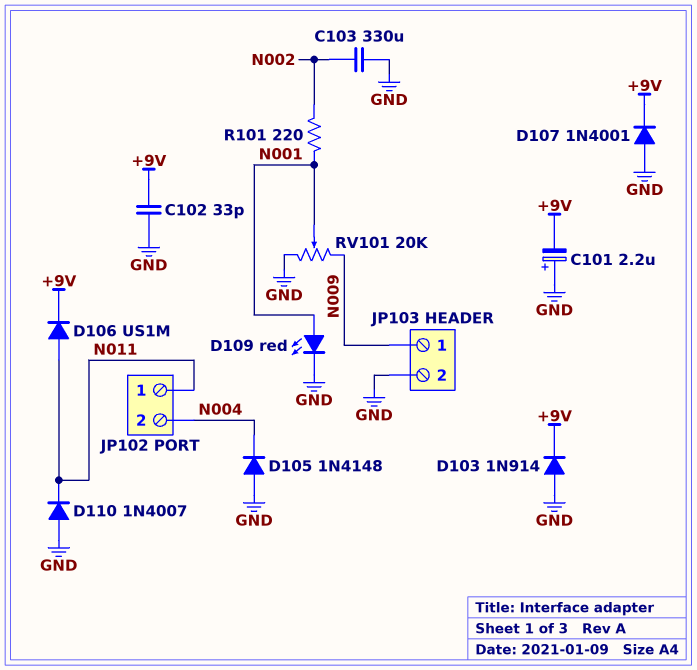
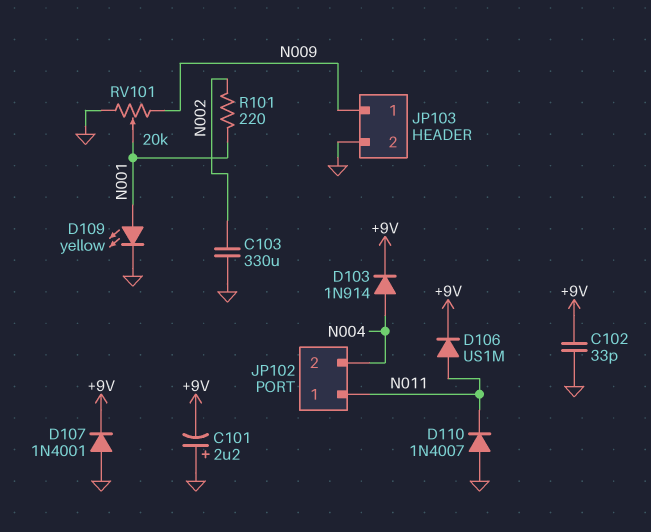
D103: diode 1N914 (A GND, K +9V) -> diode 1N914 (A N004, K +9V)
D105: diode 1N4148 (A GND, K N004) -> none
D109: LED red (A N001, K GND) -> LED yellow (A N001, K GND)

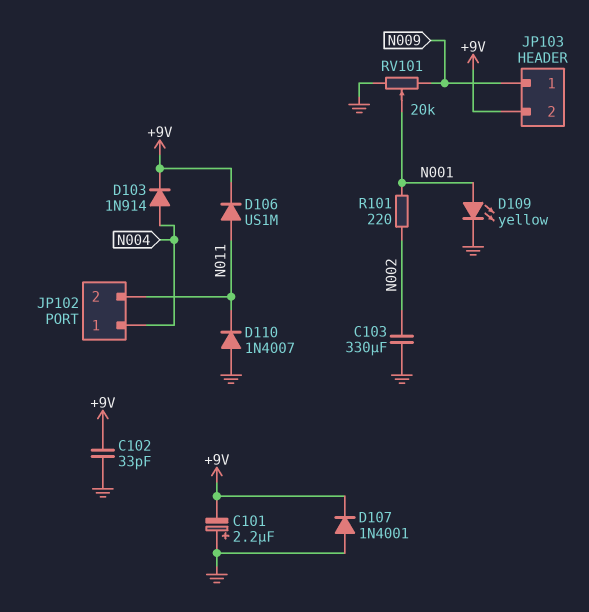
JP102 pin 1: N011 -> N004
JP102 pin 2: N004 -> N011
JP103 pin 2: GND -> +9V

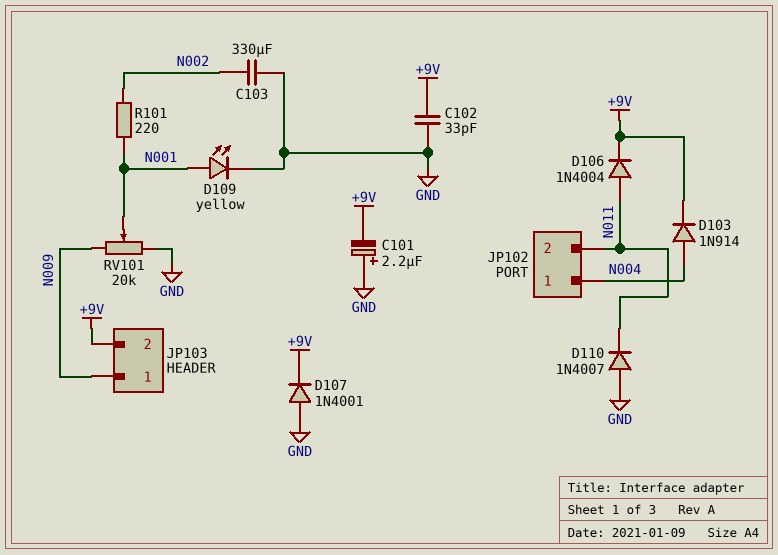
D106: diode US1M (A N011, K +9V) -> diode 1N4004 (A N011, K +9V)

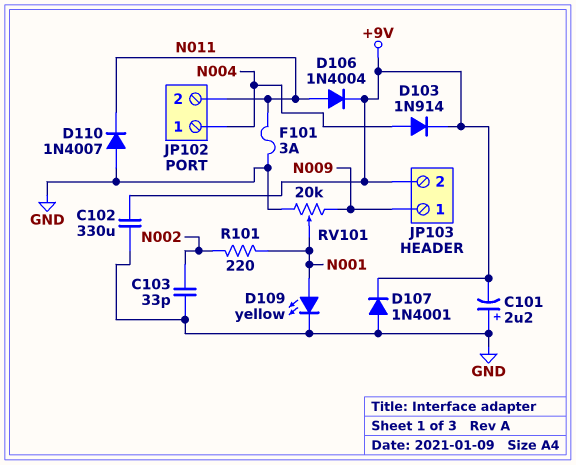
C102: 33pF (+9V, GND) -> 330uF (+9V, GND)
C103: 330uF (GND, N002) -> 33pF (GND, N002)
F101: none -> 3A (GND, N011)

